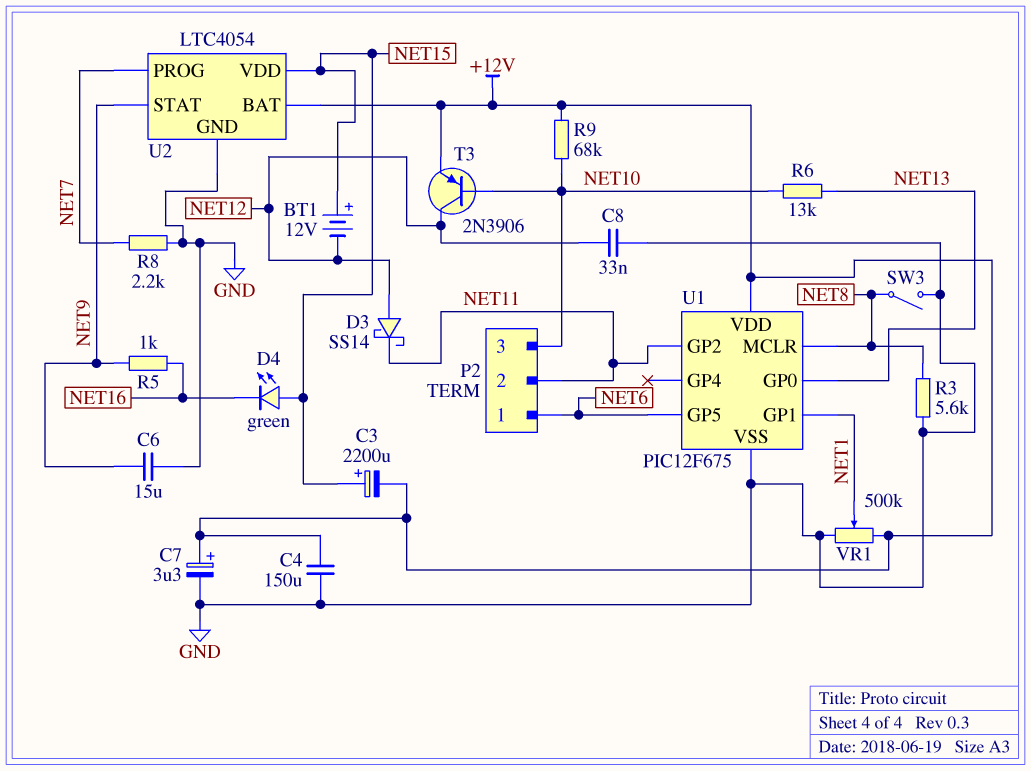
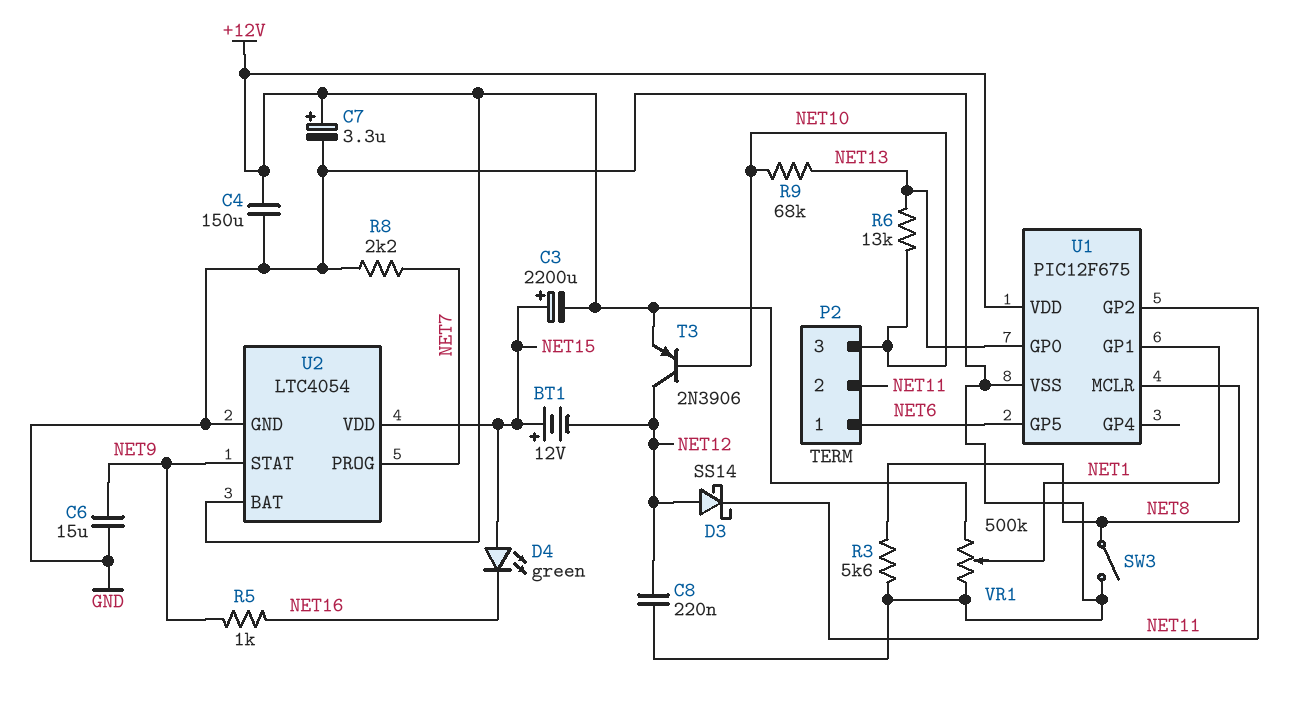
C8: 33nF (GND, NET12) -> 220nF (GND, NET12)
R9: 68k (+12V, NET10) -> 68k (NET10, NET13)

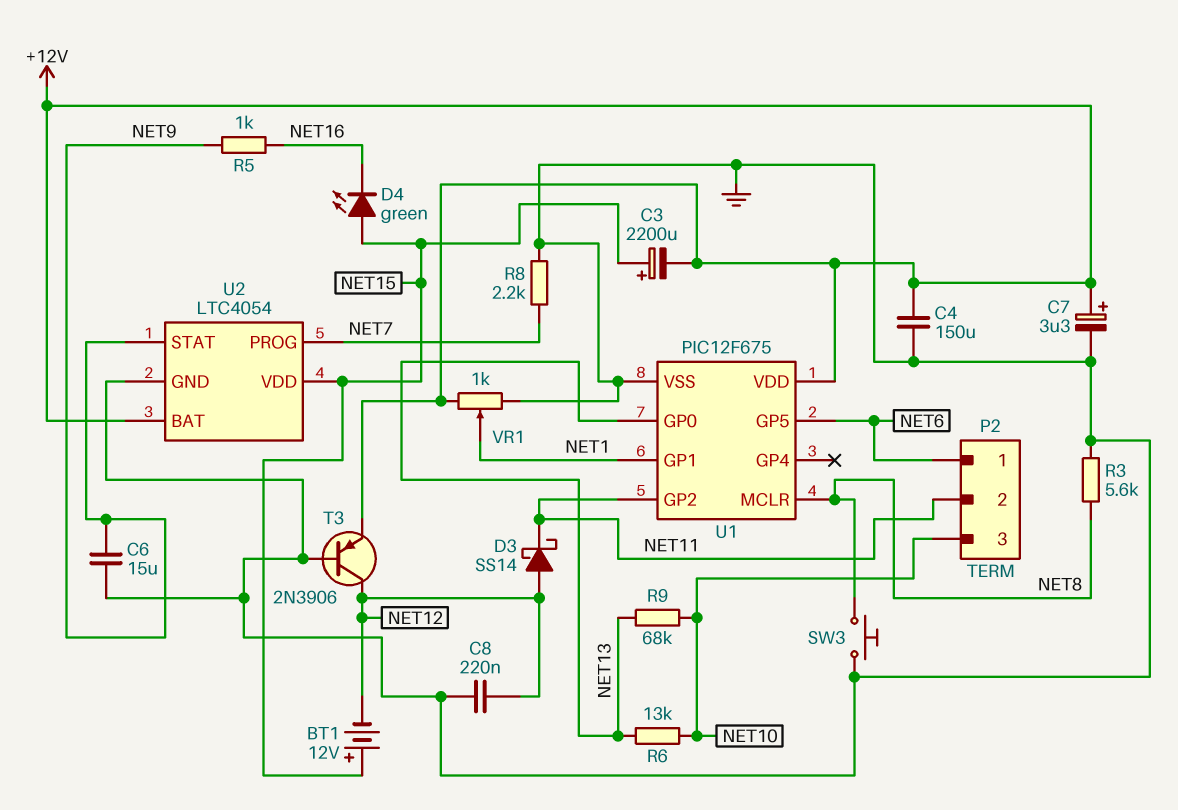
SW3: switch (GND, NET8) -> button (GND, NET8)
T3: PNP 2N3906 (B NET10, C NET12, E +12V) -> PNP 2N3906 (B GND, C NET12, E +12V)
VR1: 500k (+12V, GND, wiper NET1) -> 1k (+12V, GND, wiper NET1)

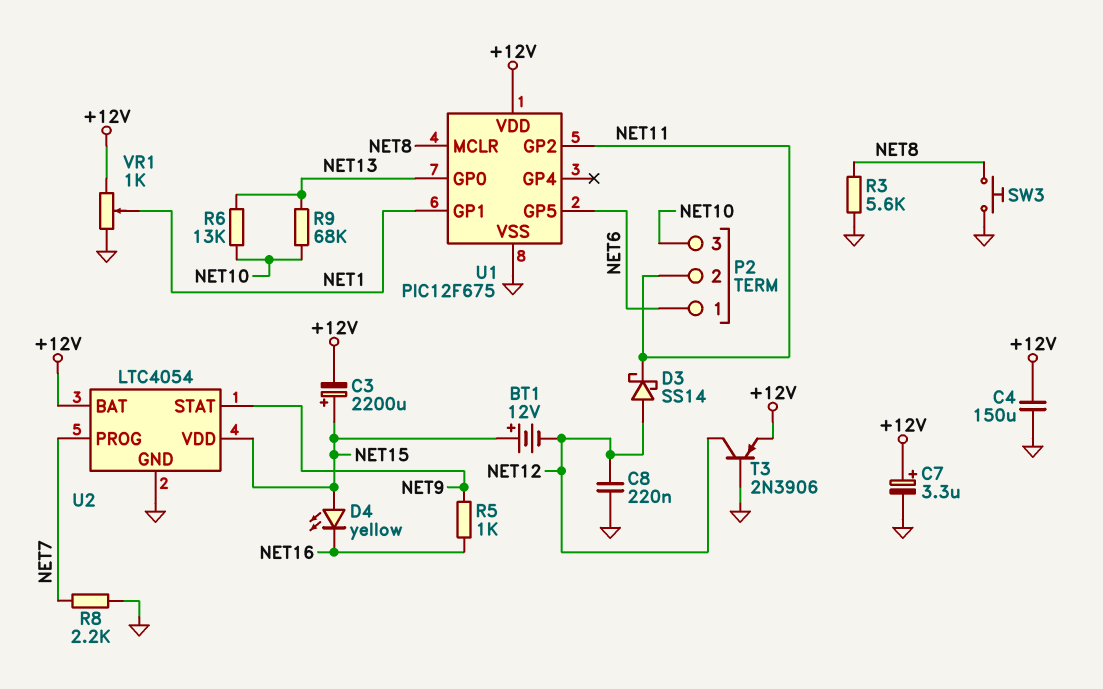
C6: 15uF (GND, NET9) -> none
D4: LED green (A NET15, K NET16) -> LED yellow (A NET15, K NET16)

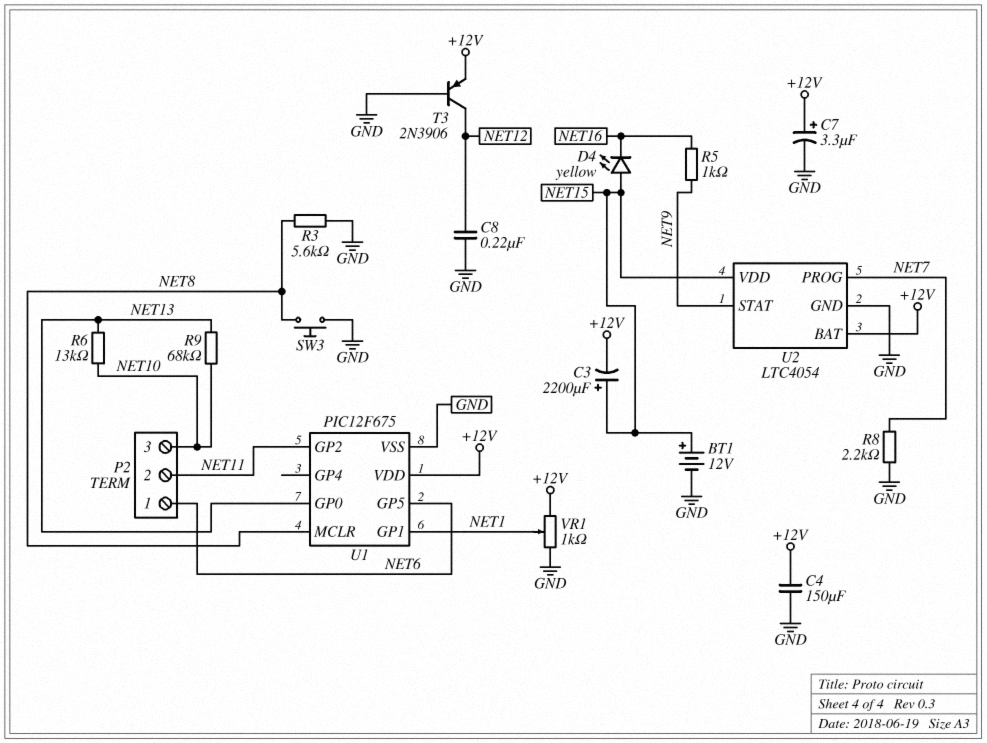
BT1: 12V (plus NET15, minus NET12) -> 12V (plus NET15, minus GND)
D3: schottky SS14 (A NET12, K NET11) -> none

